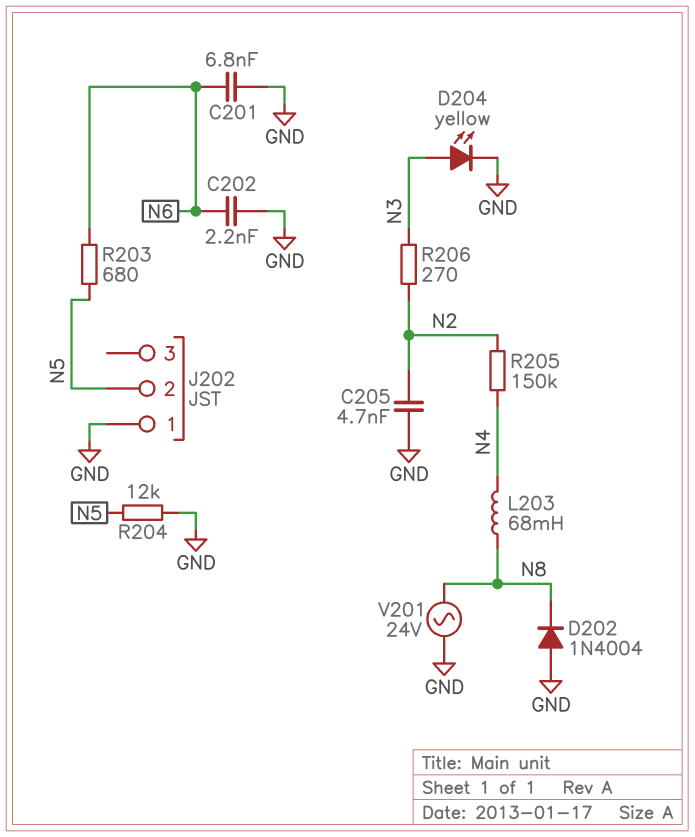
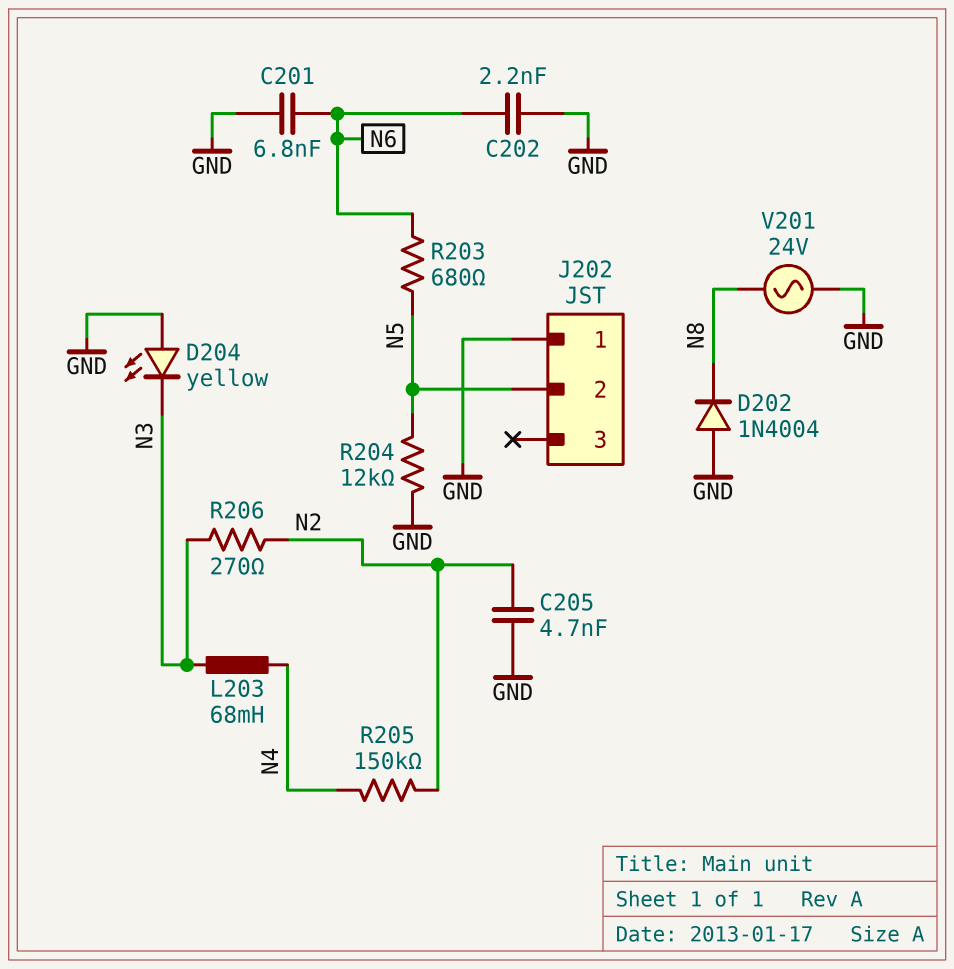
D204: LED yellow (A N3, K GND) -> LED yellow (A GND, K N3)
L203: 68mH (N4, N8) -> 68mH (N3, N4)

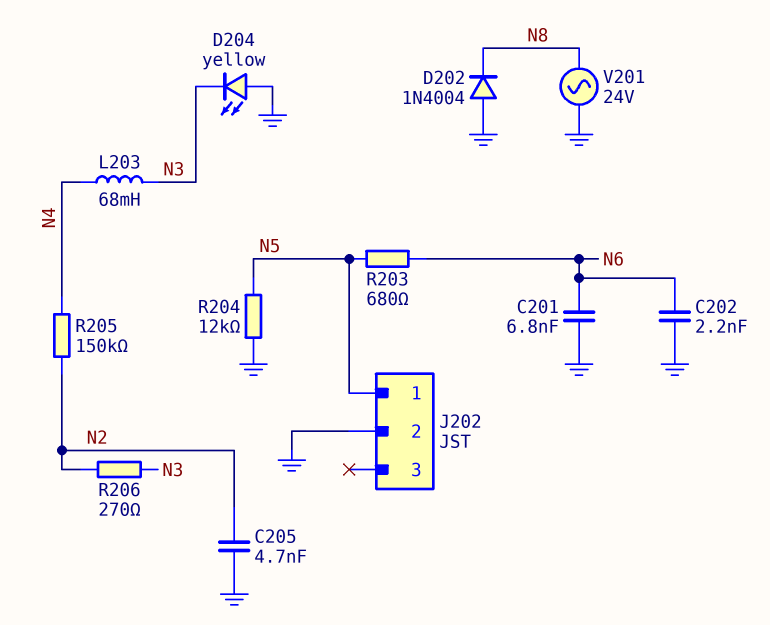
J202 pin 1: GND -> N5
J202 pin 2: N5 -> GND

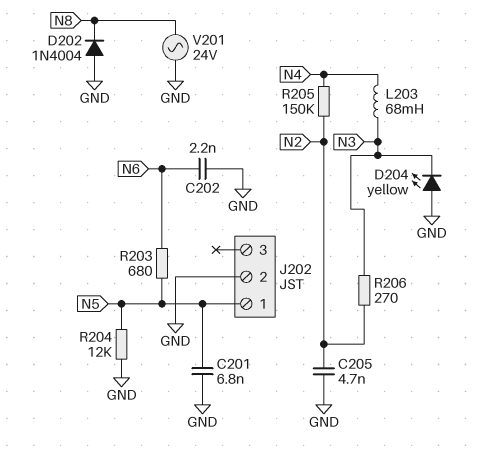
C201: 6.8nF (GND, N6) -> 6.8nF (GND, N5)

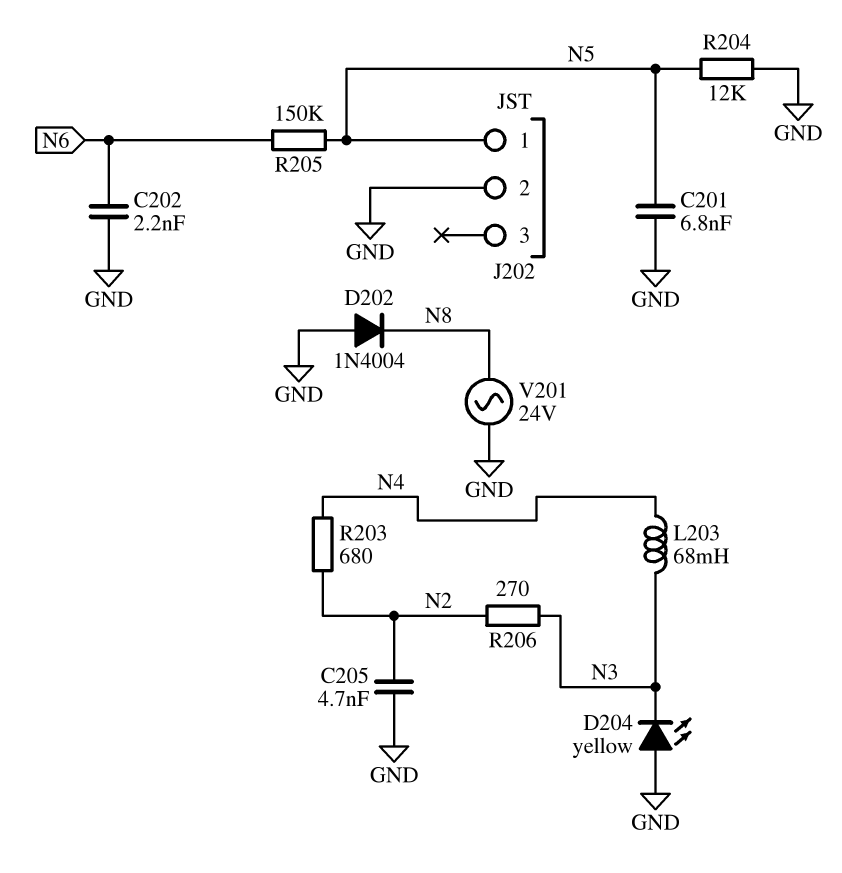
R203: 680 (N5, N6) -> 680 (N2, N4)
R205: 150k (N2, N4) -> 150k (N5, N6)

